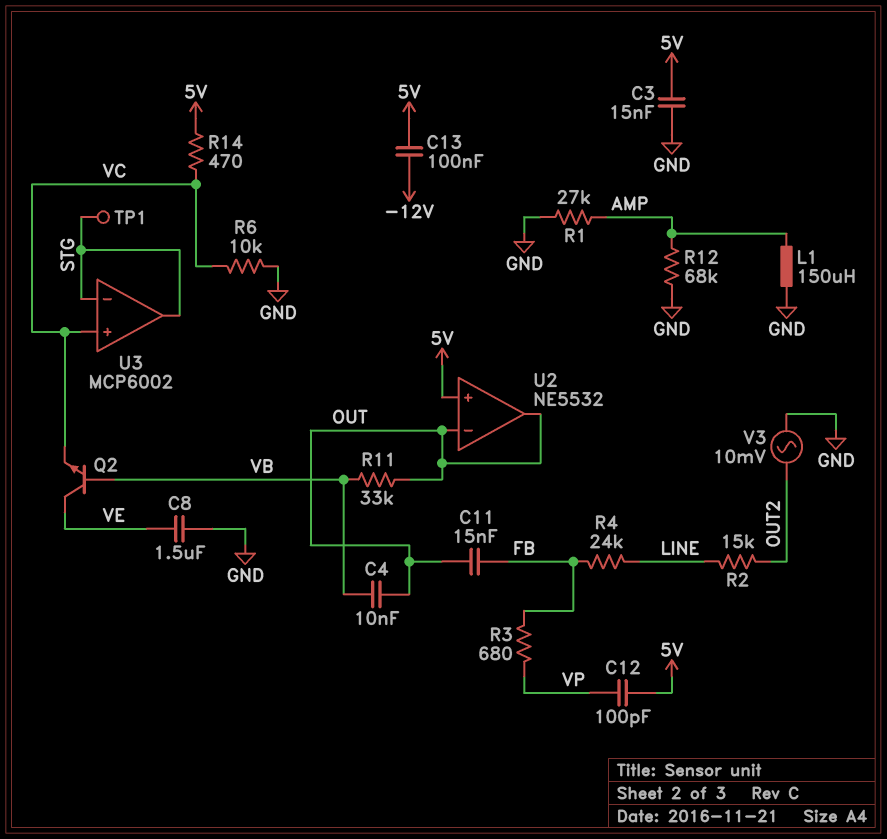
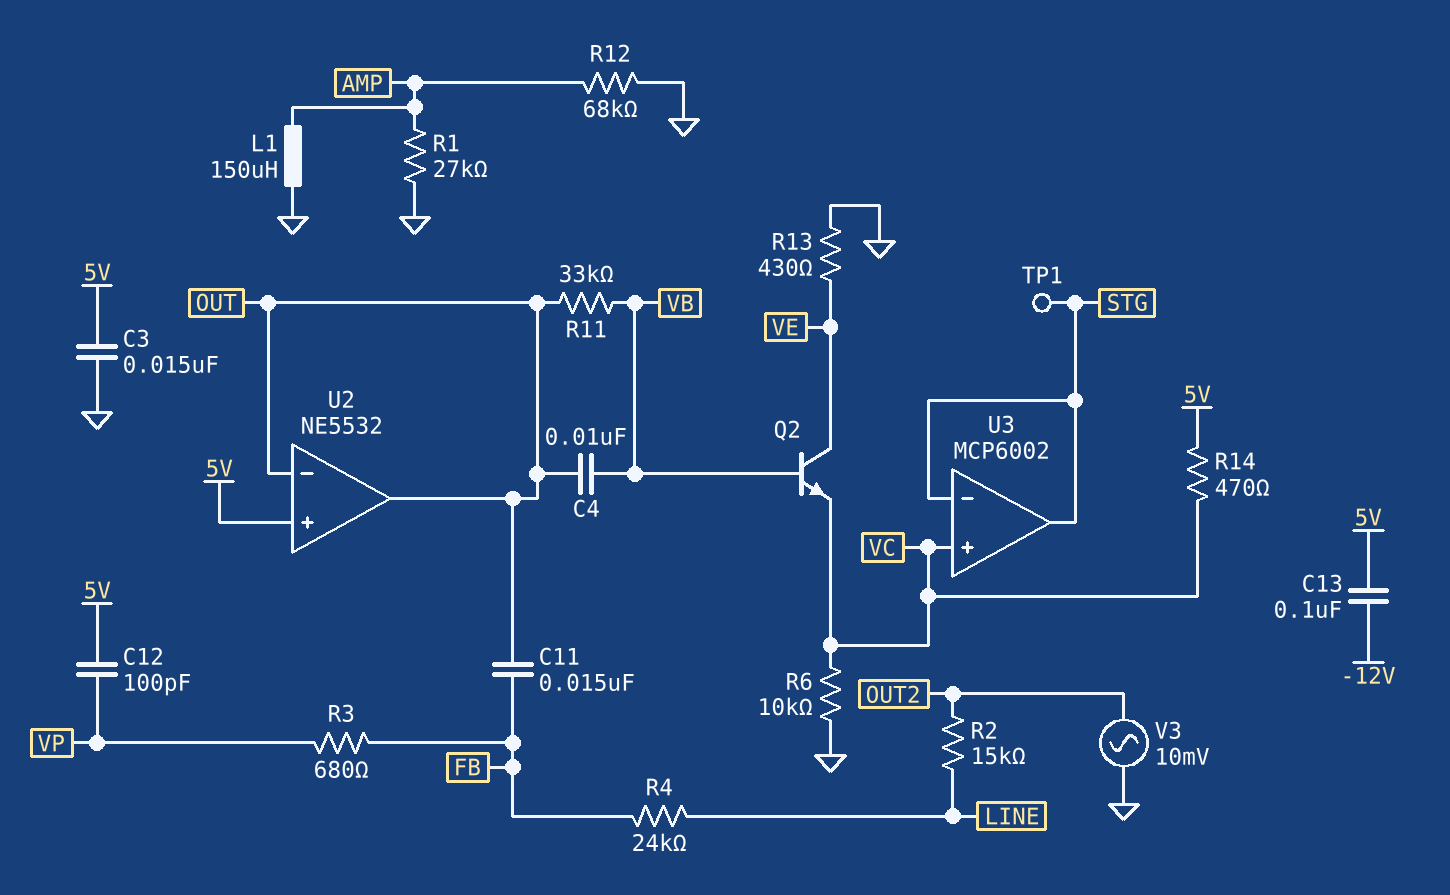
C8: 1.5uF (GND, VE) -> none
R13: none -> 430 (GND, VE)

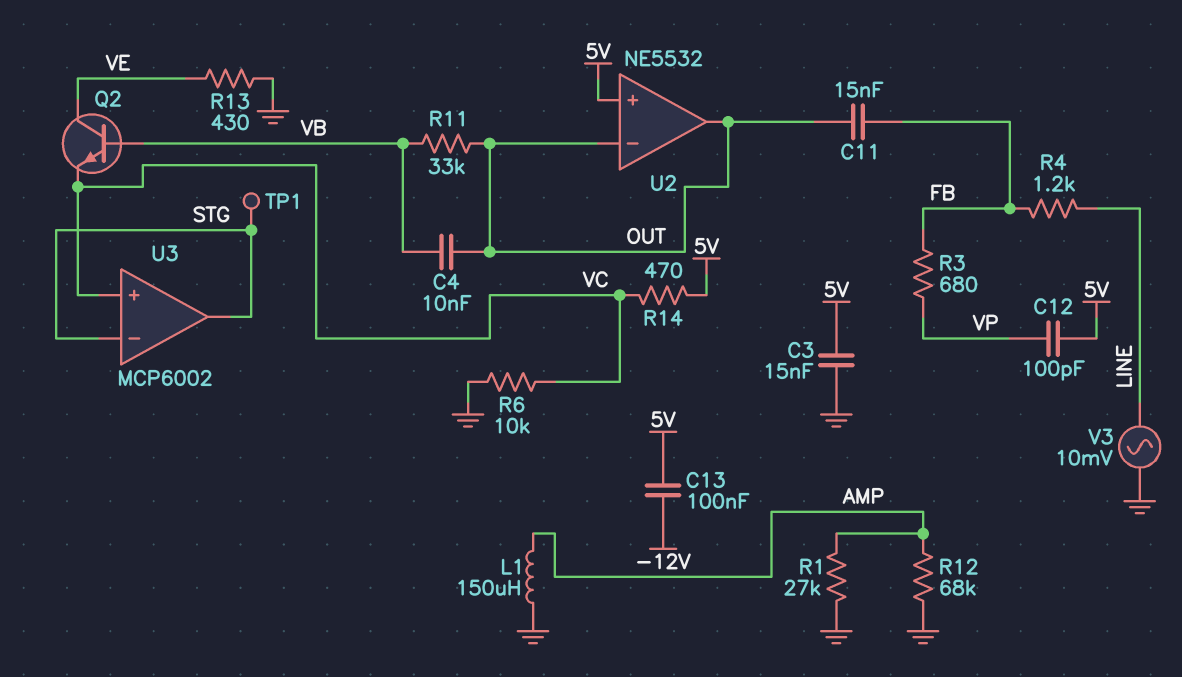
R2: 15k (LINE, OUT2) -> none
R4: 24k (FB, LINE) -> 1.2k (FB, LINE)
V3: AC 10mV (GND, OUT2) -> AC 10mV (GND, LINE)

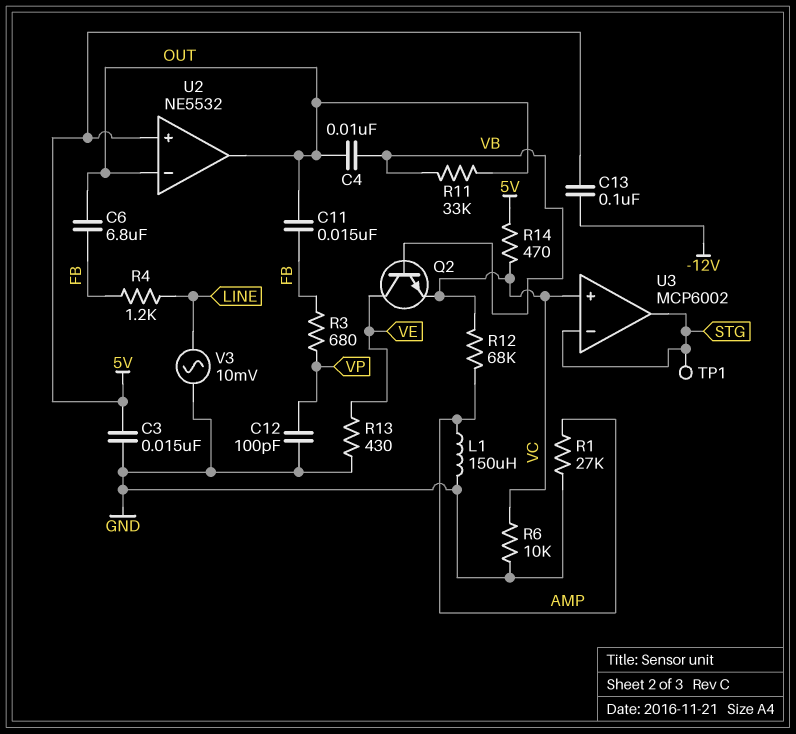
C6: none -> 6.8uF (FB, OUT)
C12: 100pF (5V, VP) -> 100pF (GND, VP)
R12: 68k (AMP, GND) -> 68k (AMP, VC)

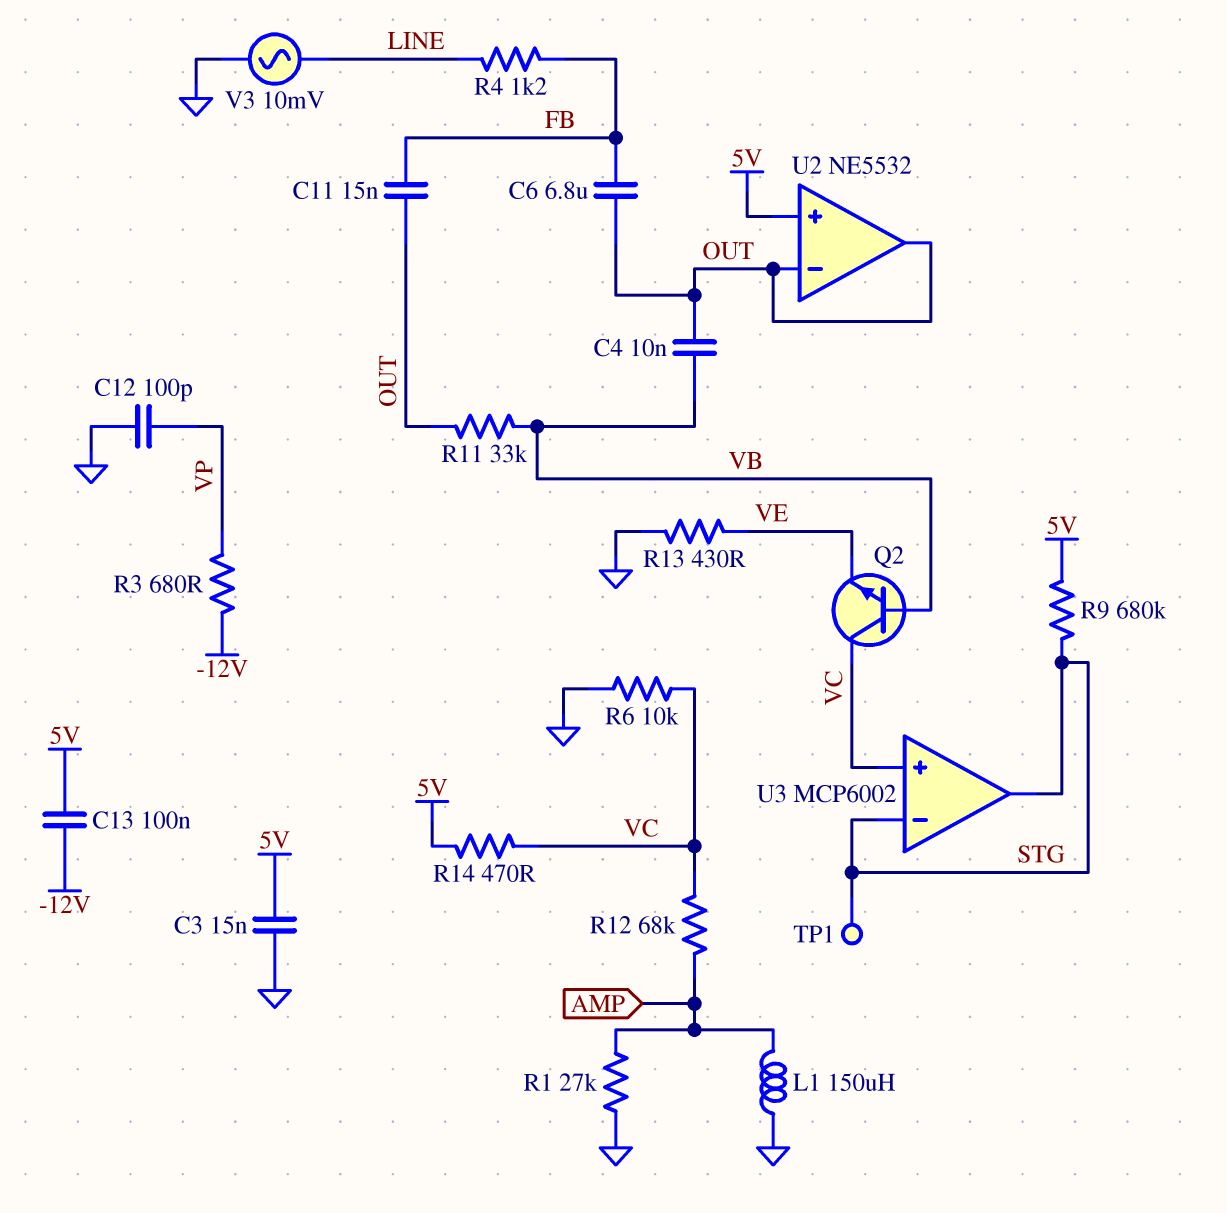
Q2: NPN (B VB, C VE, E VC) -> NPN (B VB, C VC, E VE)
R3: 680 (FB, VP) -> 680 (-12V, VP)
R9: none -> 680k (5V, STG)

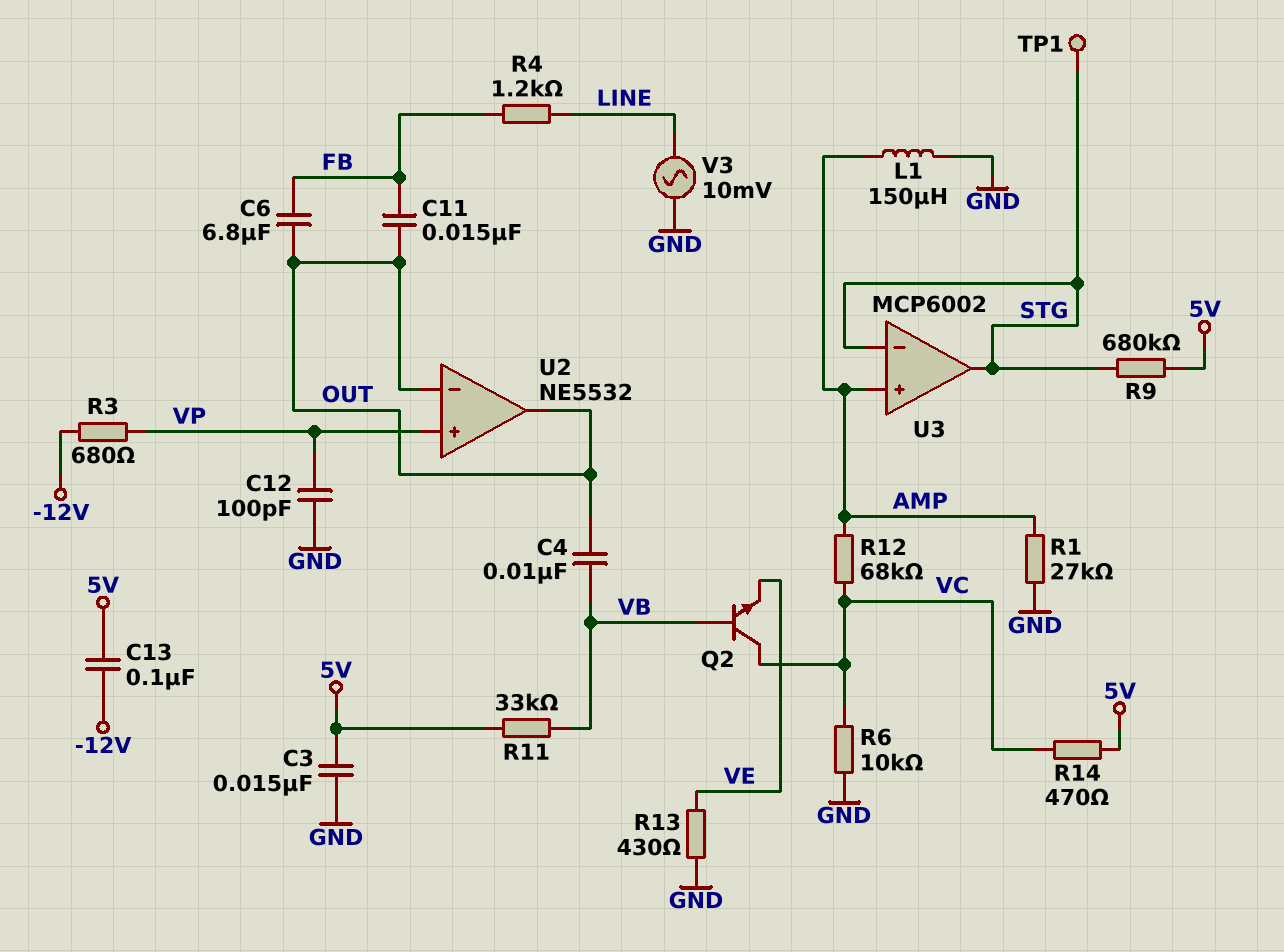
R11: 33k (OUT, VB) -> 33k (5V, VB)
U2 pin in+: 5V -> VP
U3 pin in+: VC -> AMP

